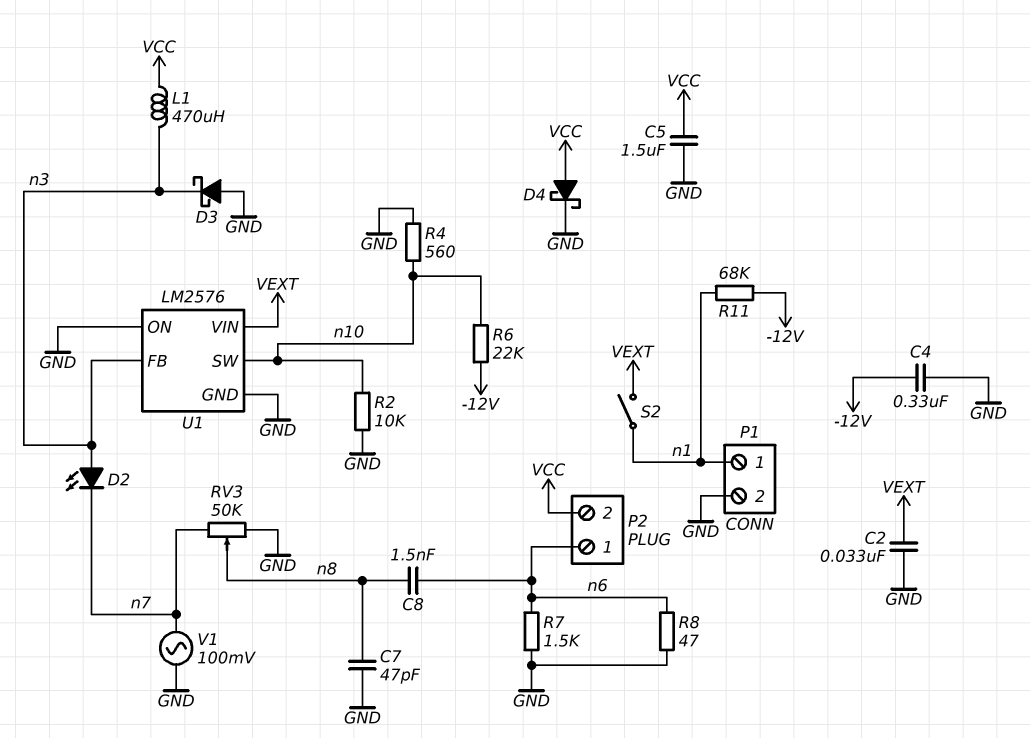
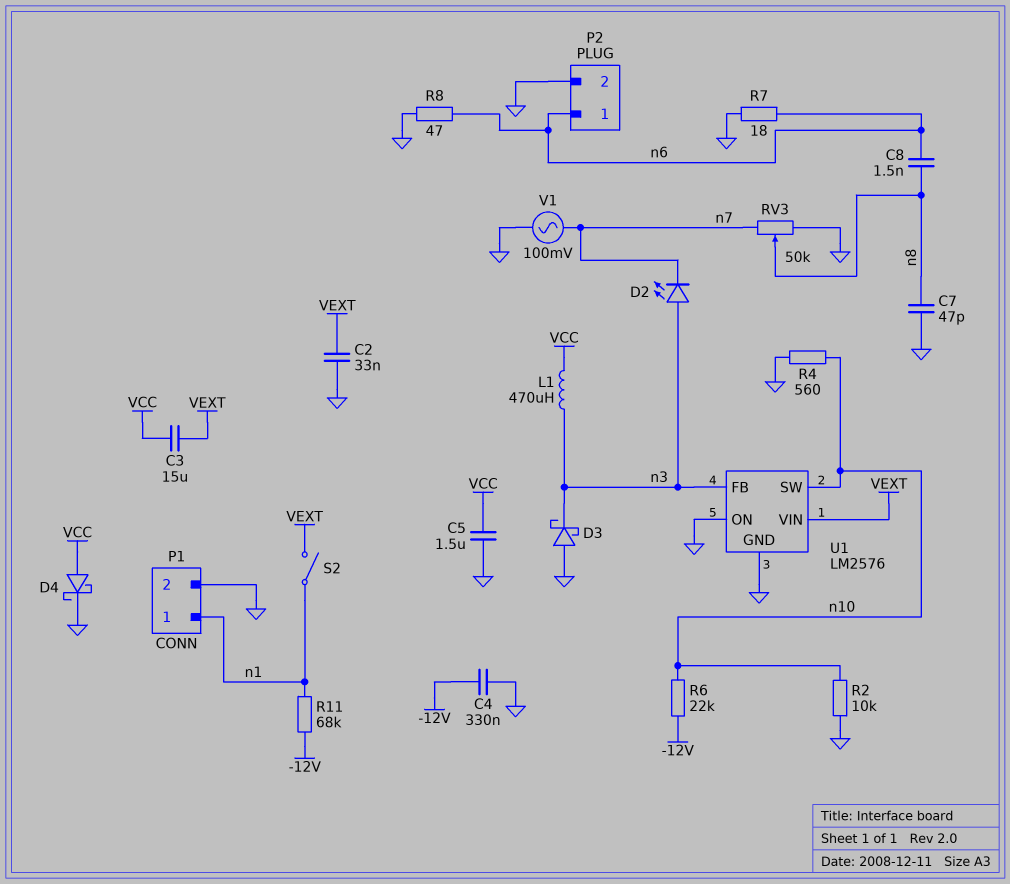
C3: none -> 15uF (VCC, VEXT)
P2 pin 2: VCC -> GND
R7: 1.5k (GND, n6) -> 18 (GND, n6)

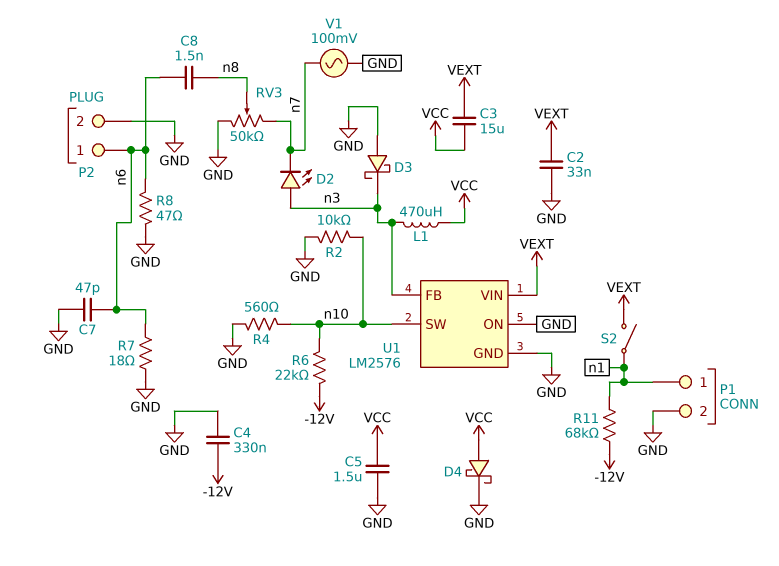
C7: 47pF (GND, n8) -> 47pF (GND, n6)

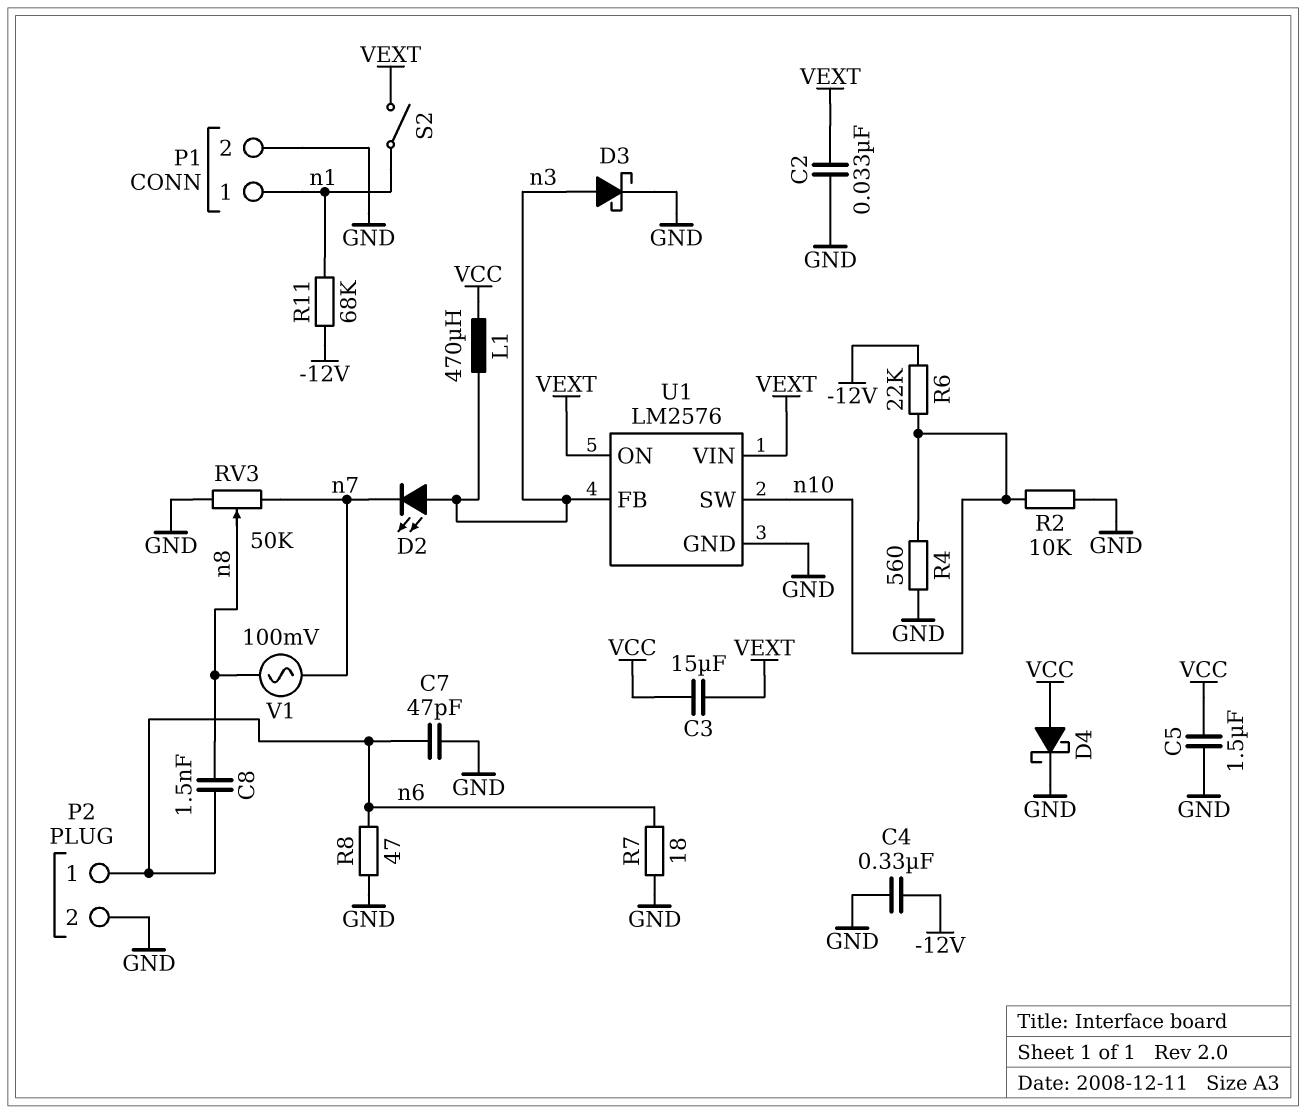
D3: schottky (A GND, K n3) -> schottky (A n3, K GND)
U1 pin ON: GND -> VEXT
V1: AC 100mV (GND, n7) -> AC 100mV (n7, n8)

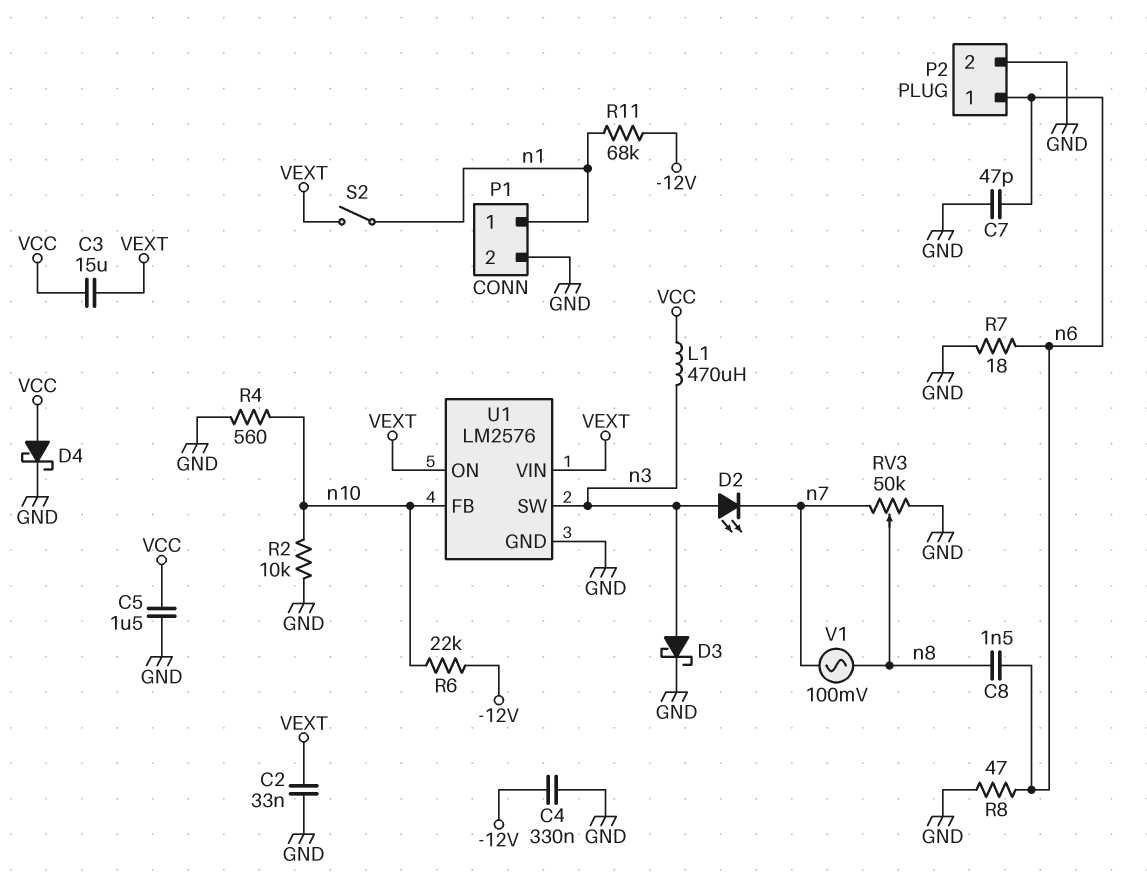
U1 pin FB: n3 -> n10
U1 pin SW: n10 -> n3

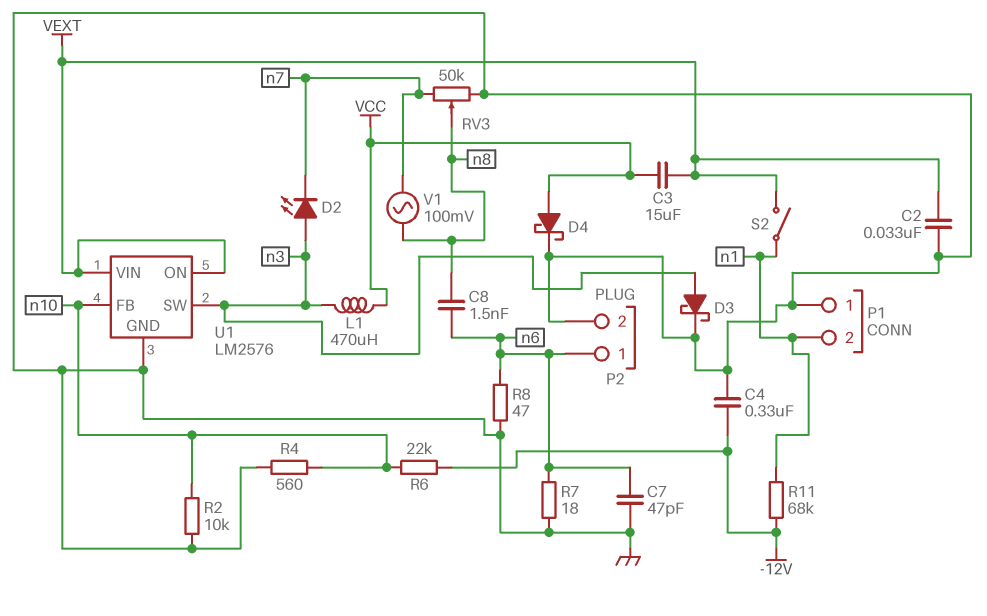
C5: 1.5uF (GND, VCC) -> none
P1 pin 1: n1 -> GND
P1 pin 2: GND -> n1

